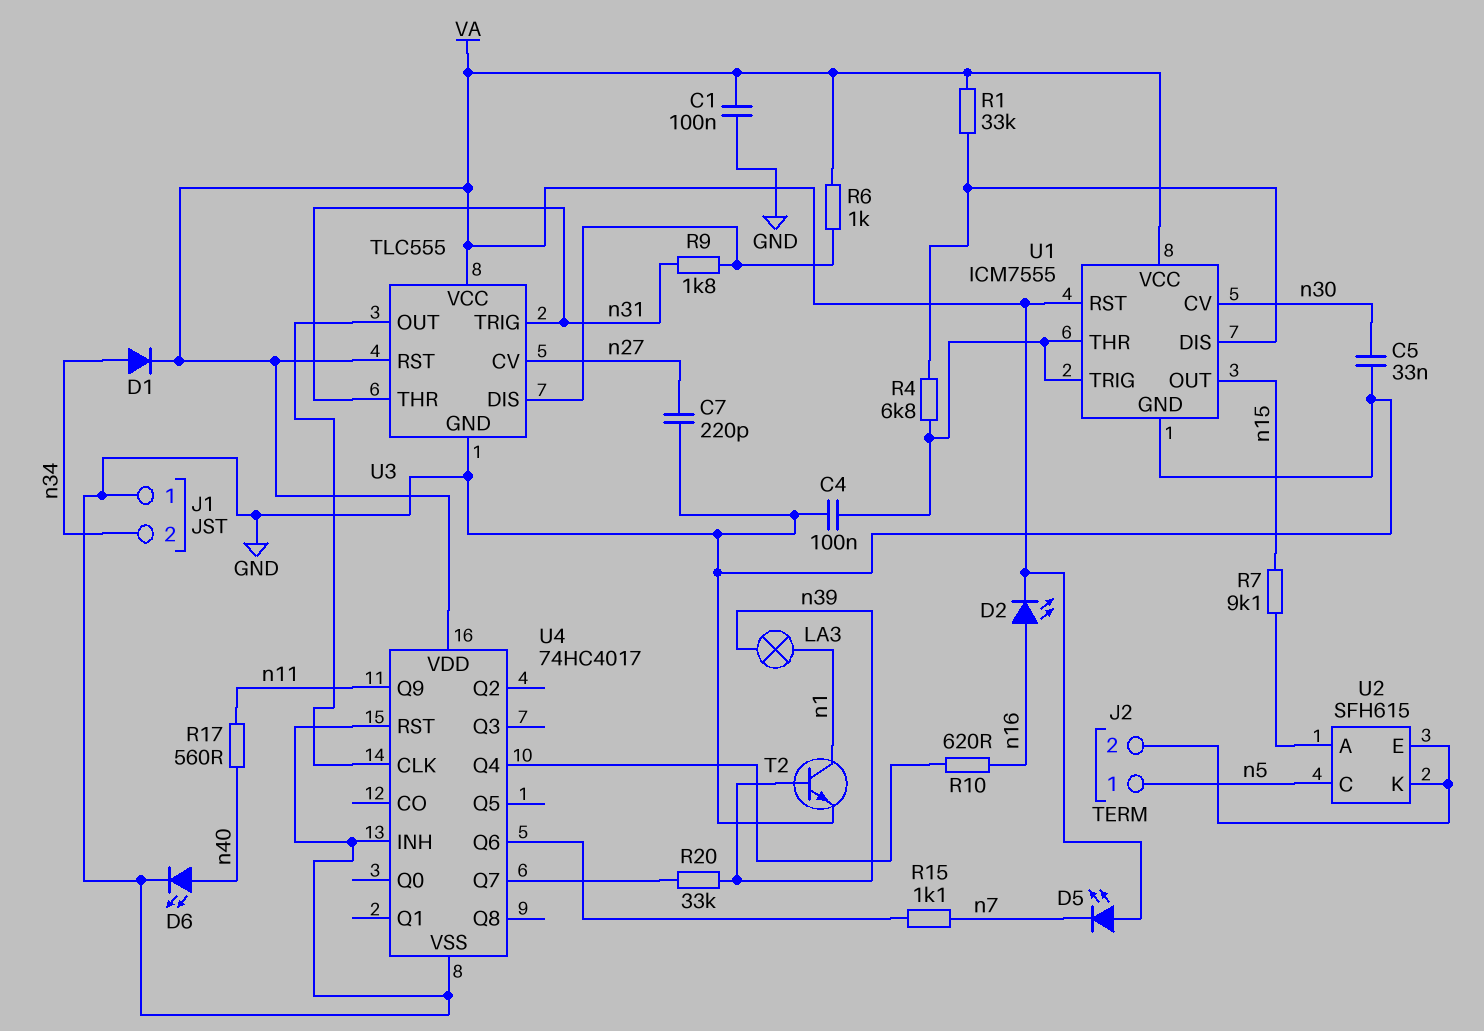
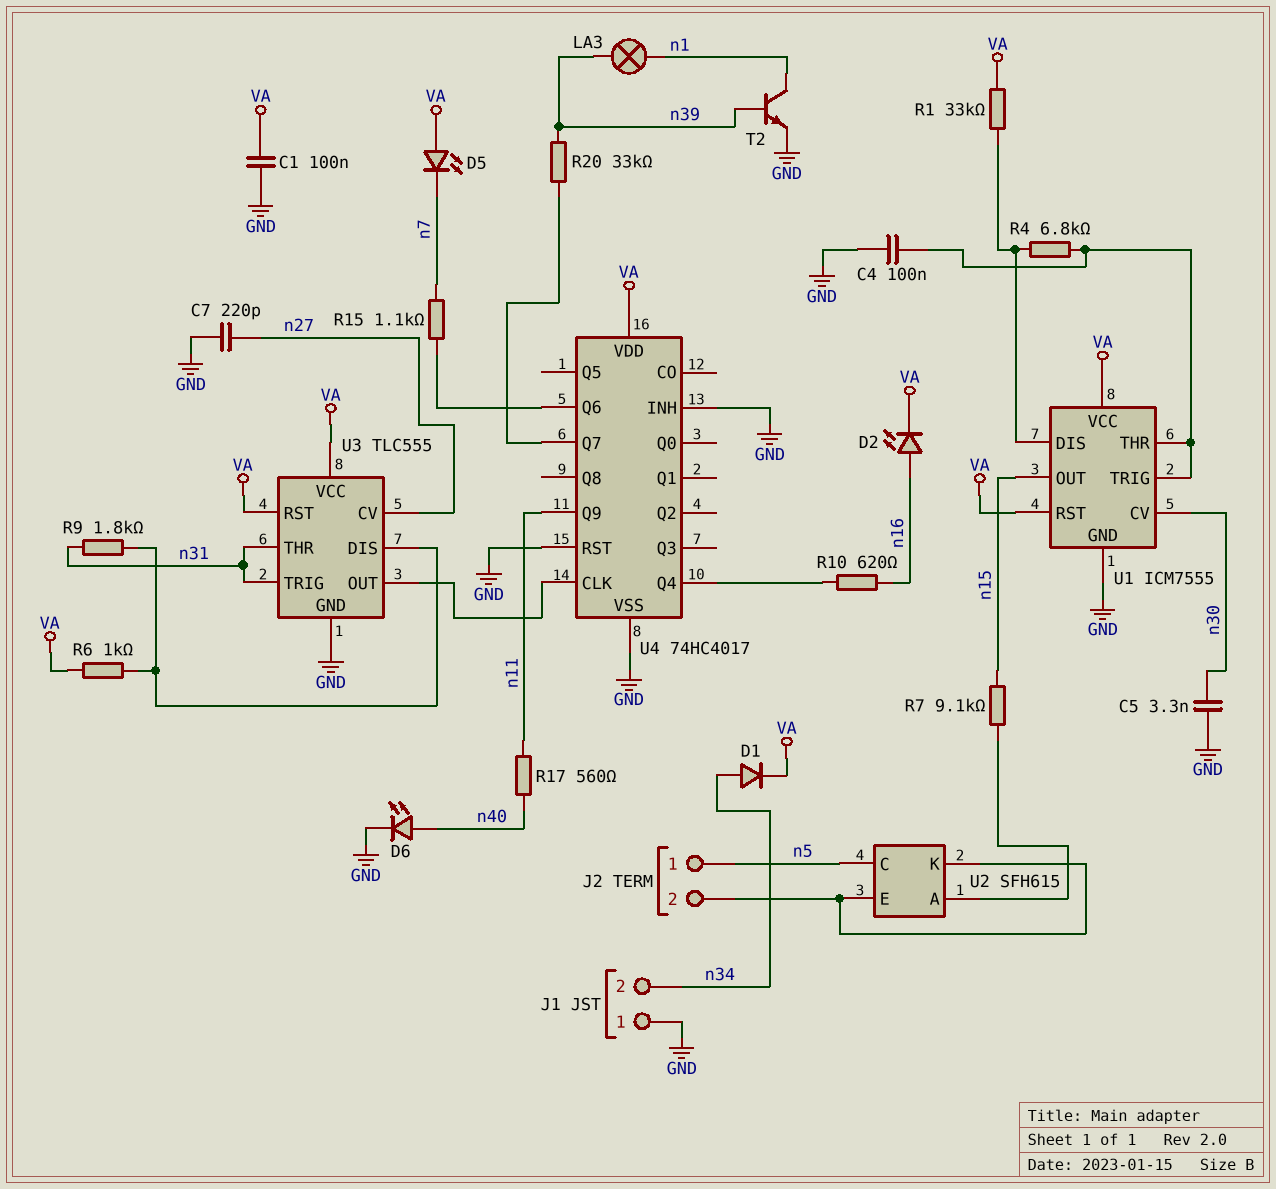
C5: 33nF (GND, n30) -> 3.3nF (GND, n30)

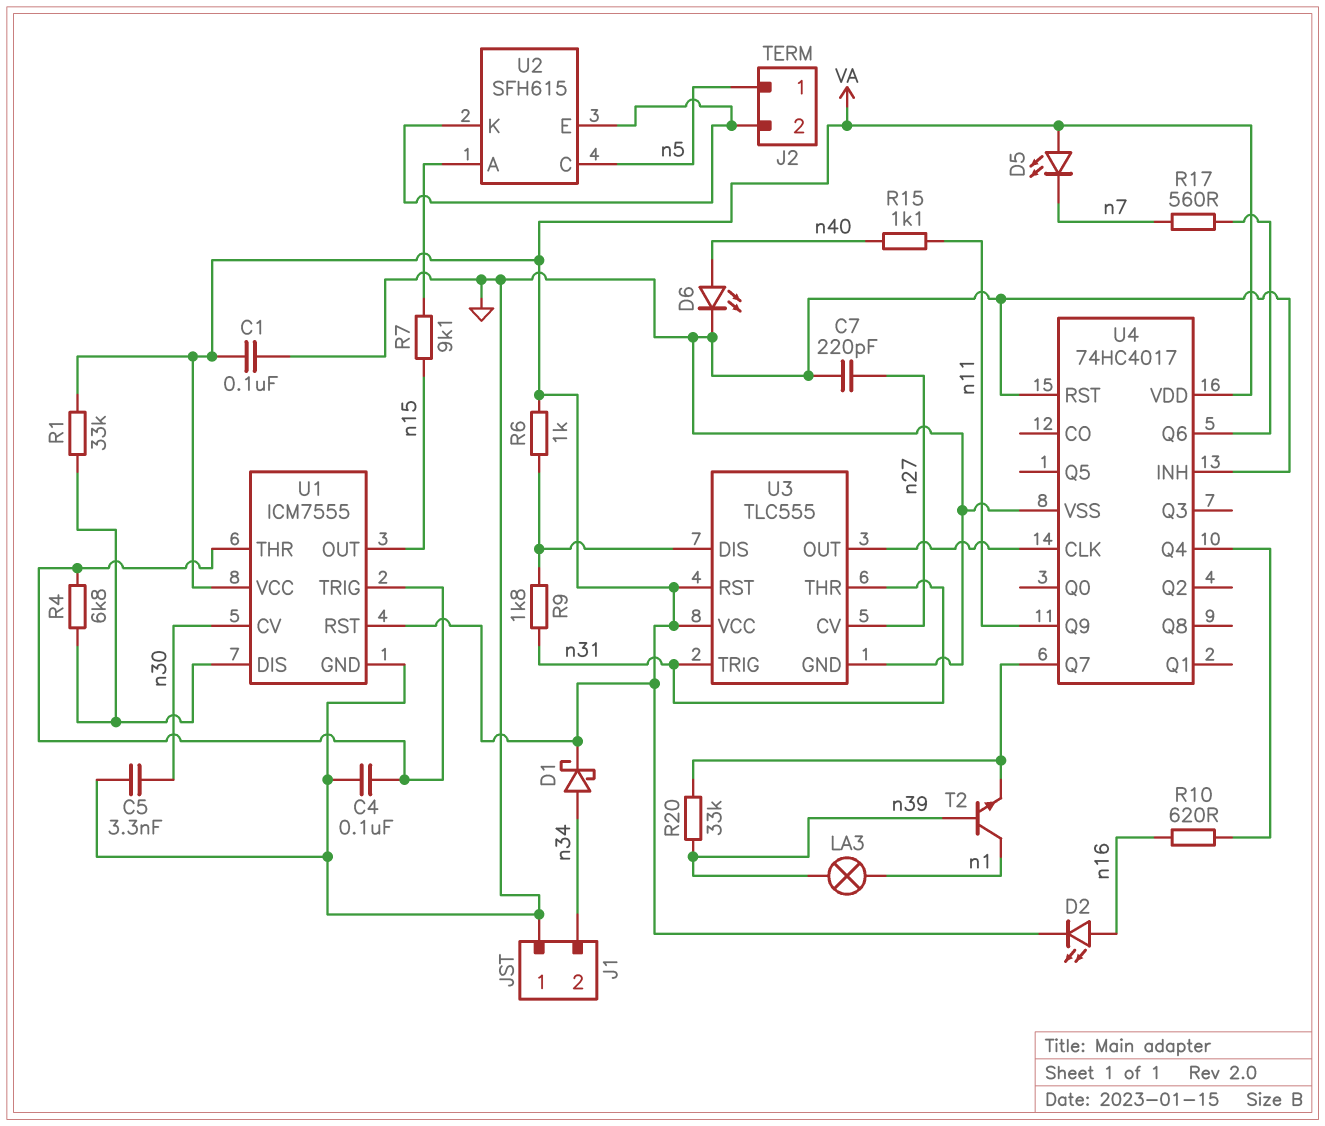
D1: diode (A n34, K VA) -> schottky (A n34, K VA)
R15: 1.1k (U4/Q6, n7) -> 1.1k (n11, n40)
R17: 560 (n11, n40) -> 560 (U4/Q6, n7)
T2: NPN (B n39, C n1, E GND) -> NPN (B n39, C n1, E U4/Q7)

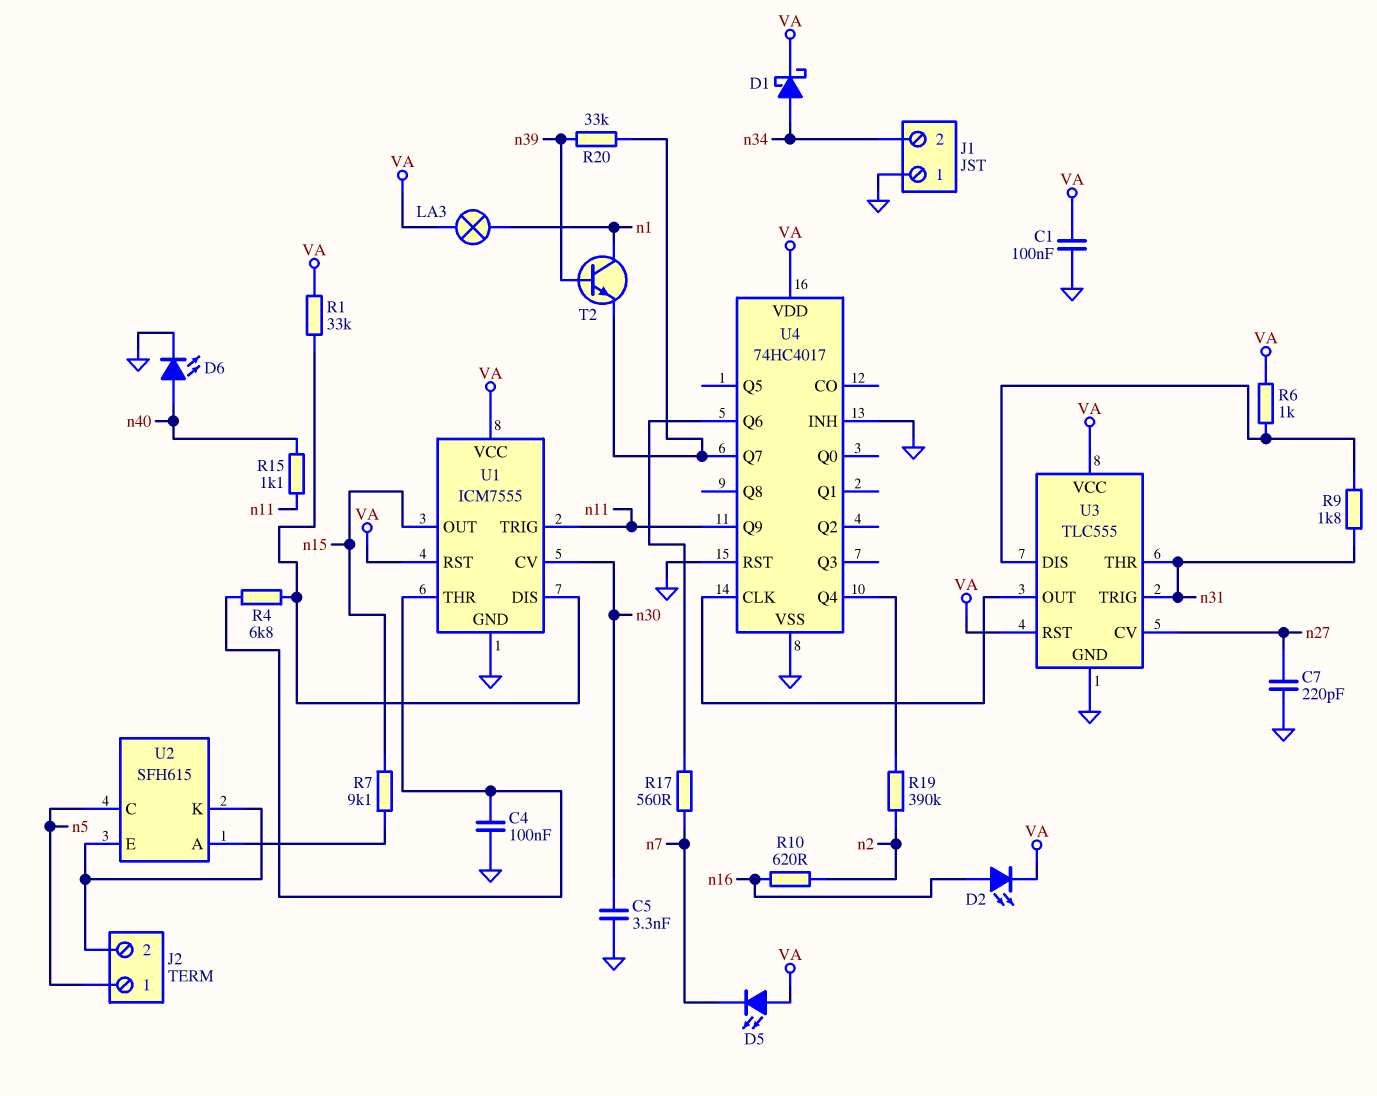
LA3: lamp (n1, n39) -> lamp (VA, n1)
R10: 620 (U4/Q4, n16) -> 620 (n2, n16)
R19: none -> 390k (U4/Q4, n2)
U1 pin TRIG: U1/THR -> n11

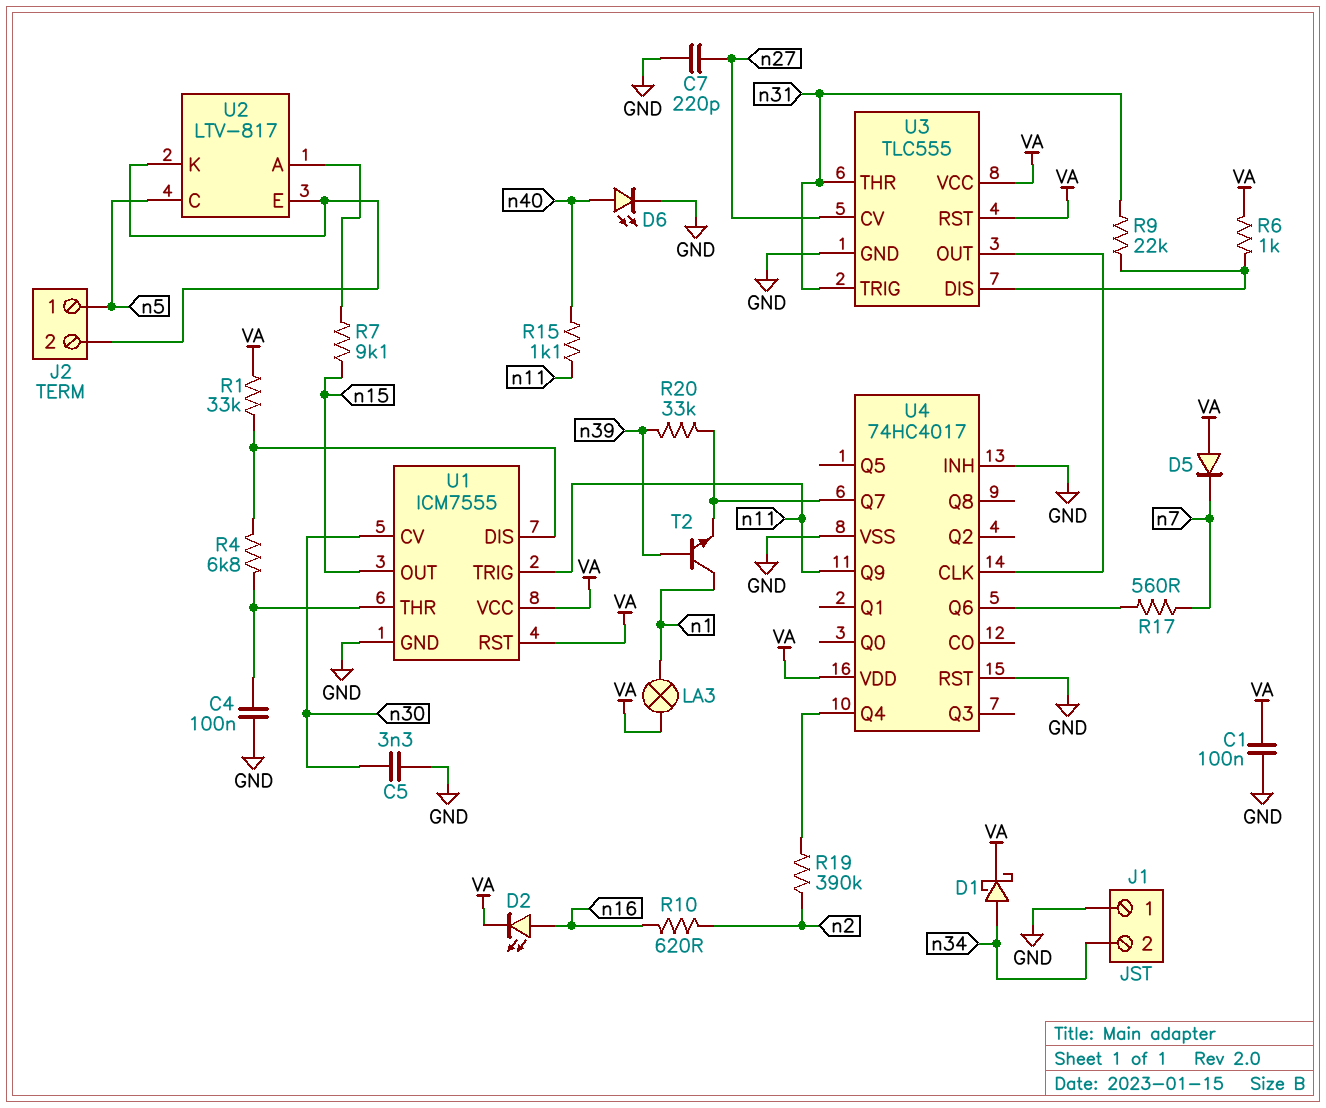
D5: LED (A VA, K n7) -> diode (A VA, K n7)
R9: 1.8k (U3/DIS, n31) -> 22k (U3/DIS, n31)
U2: SFH615 -> LTV-817

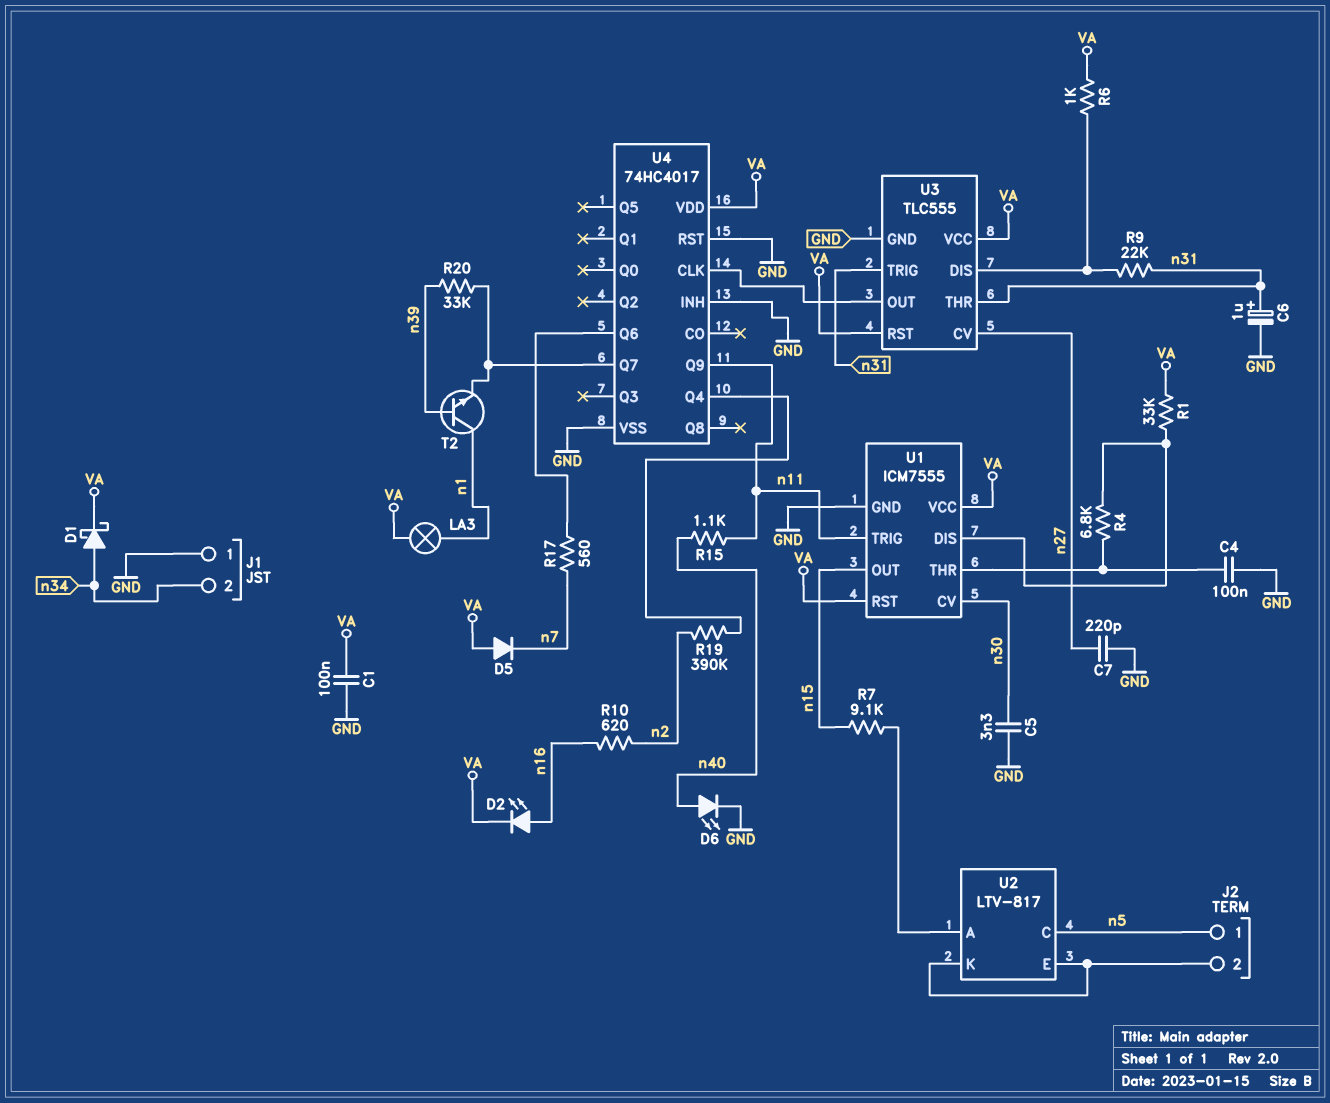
C6: none -> 1uF (plus n31, minus GND)

